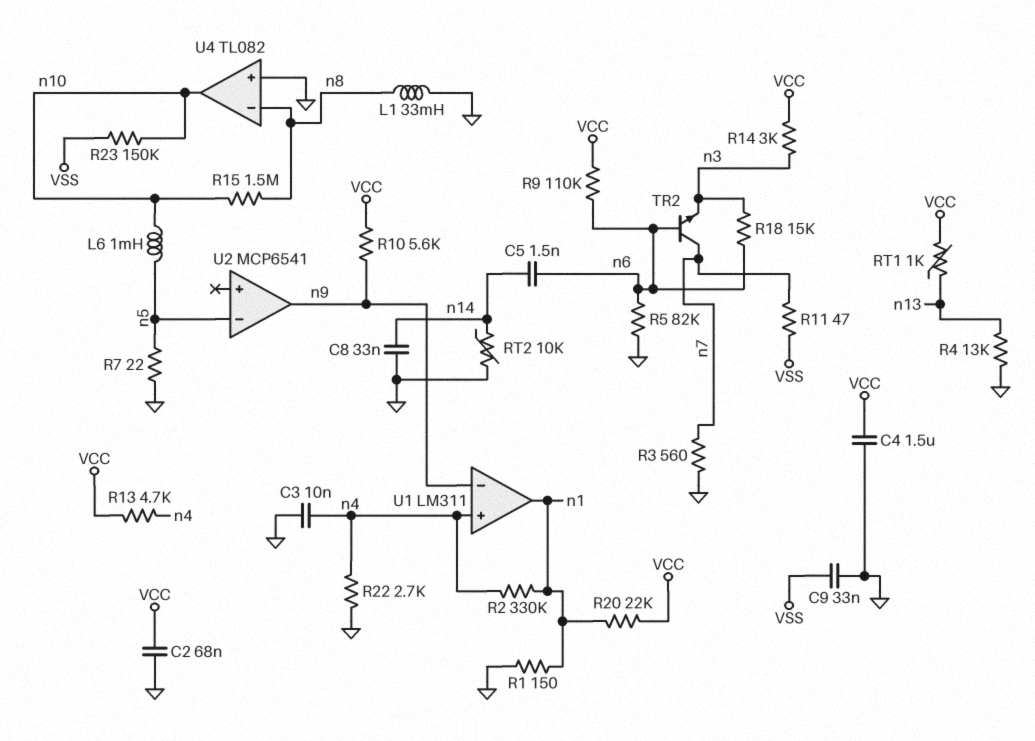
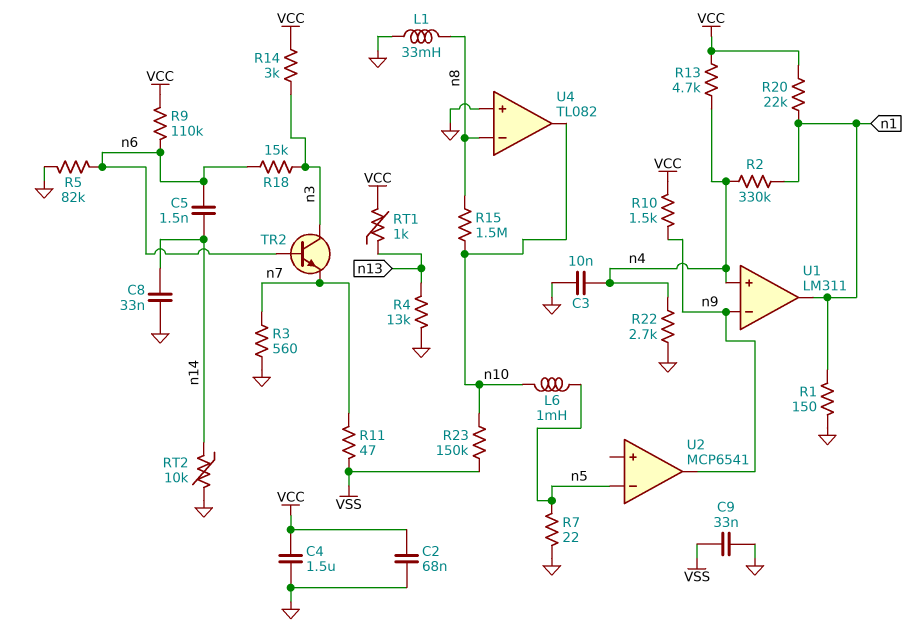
R10: 5.6k (VCC, n9) -> 1.5k (VCC, n9)
TR2: NPN (B n6, C n7, E n3) -> NPN (B n6, C n3, E n7)

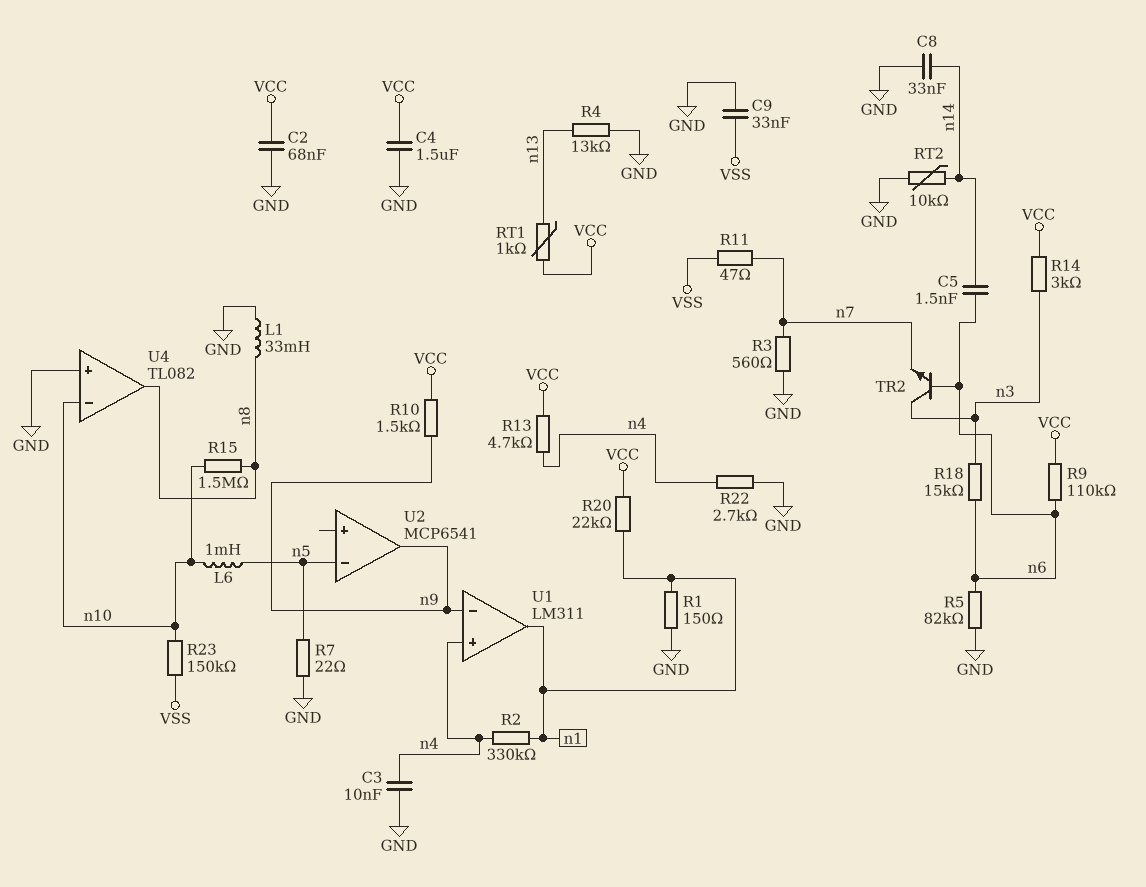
U4 pin in-: n8 -> n10
U4 pin out: n10 -> n8

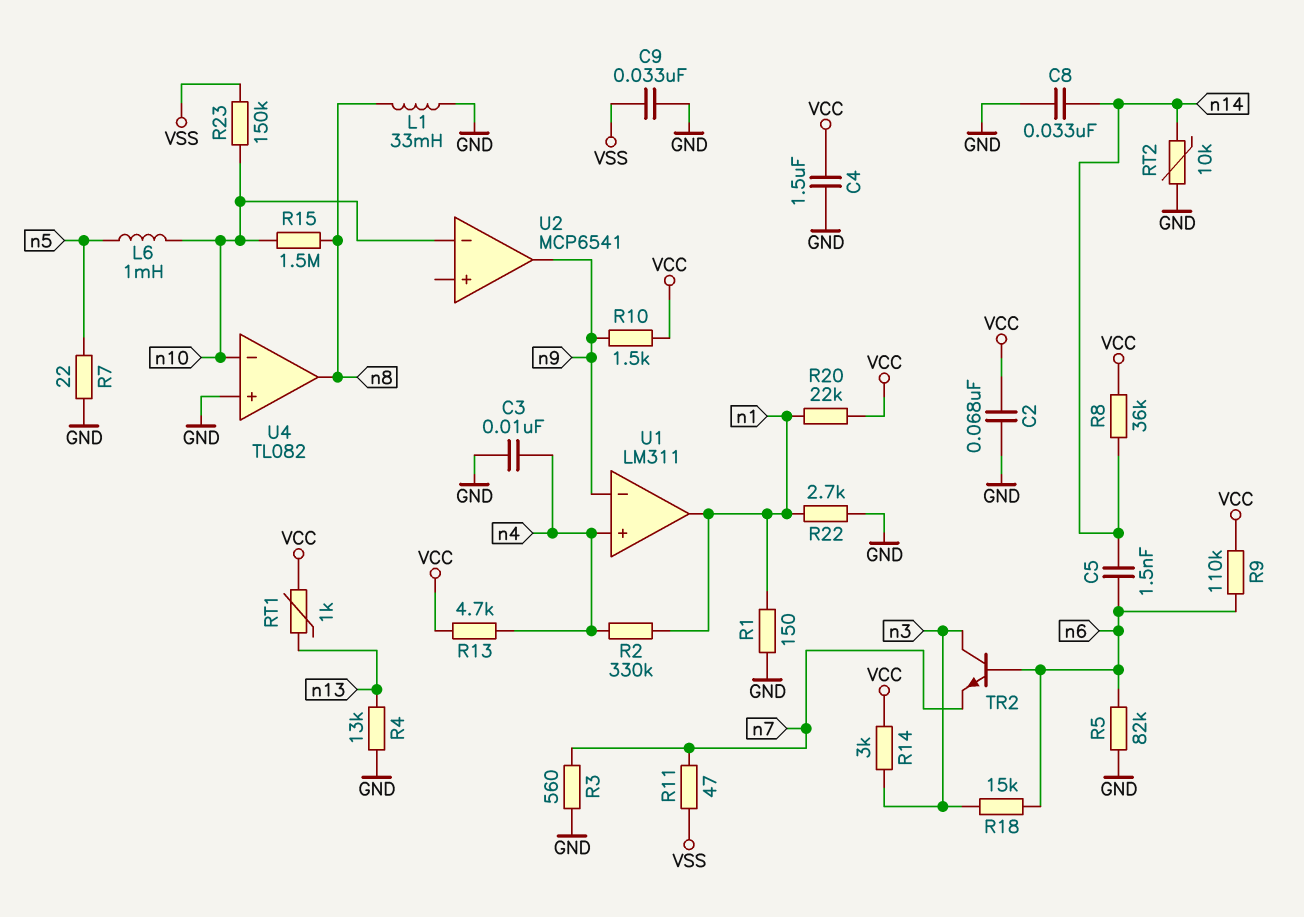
R8: none -> 36k (VCC, n14)
R22: 2.7k (GND, n4) -> 2.7k (GND, n1)
U2 pin in-: n5 -> n10

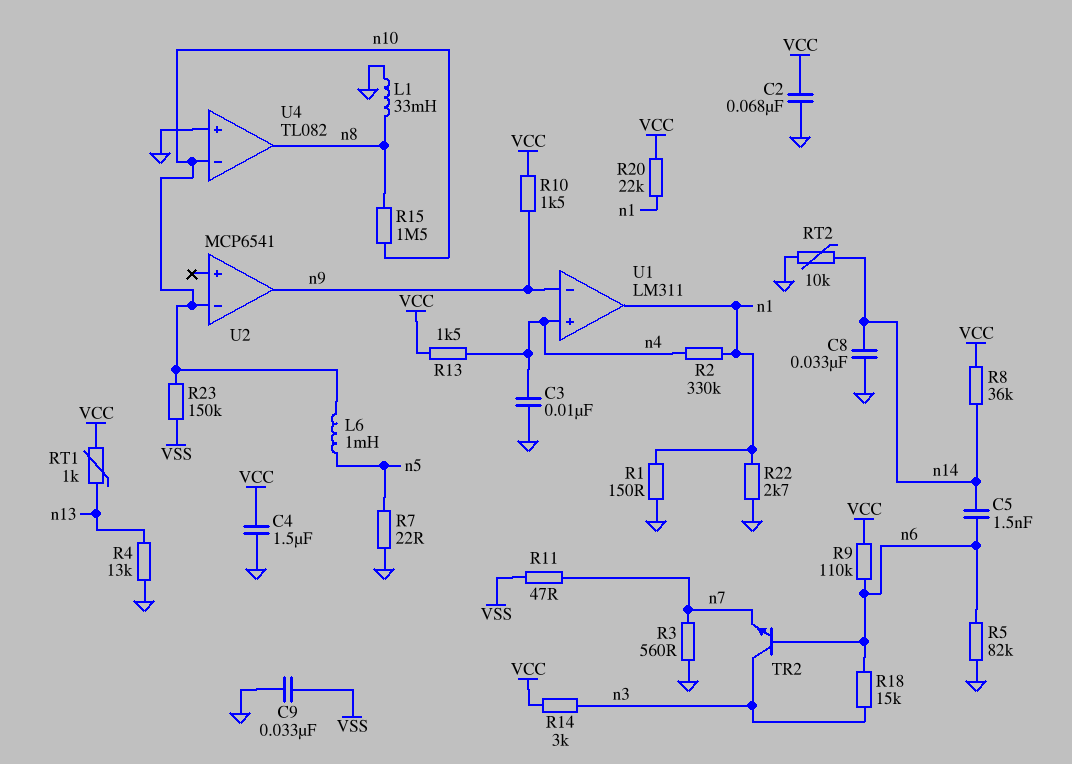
R13: 4.7k (VCC, n4) -> 1.5k (VCC, n4)

